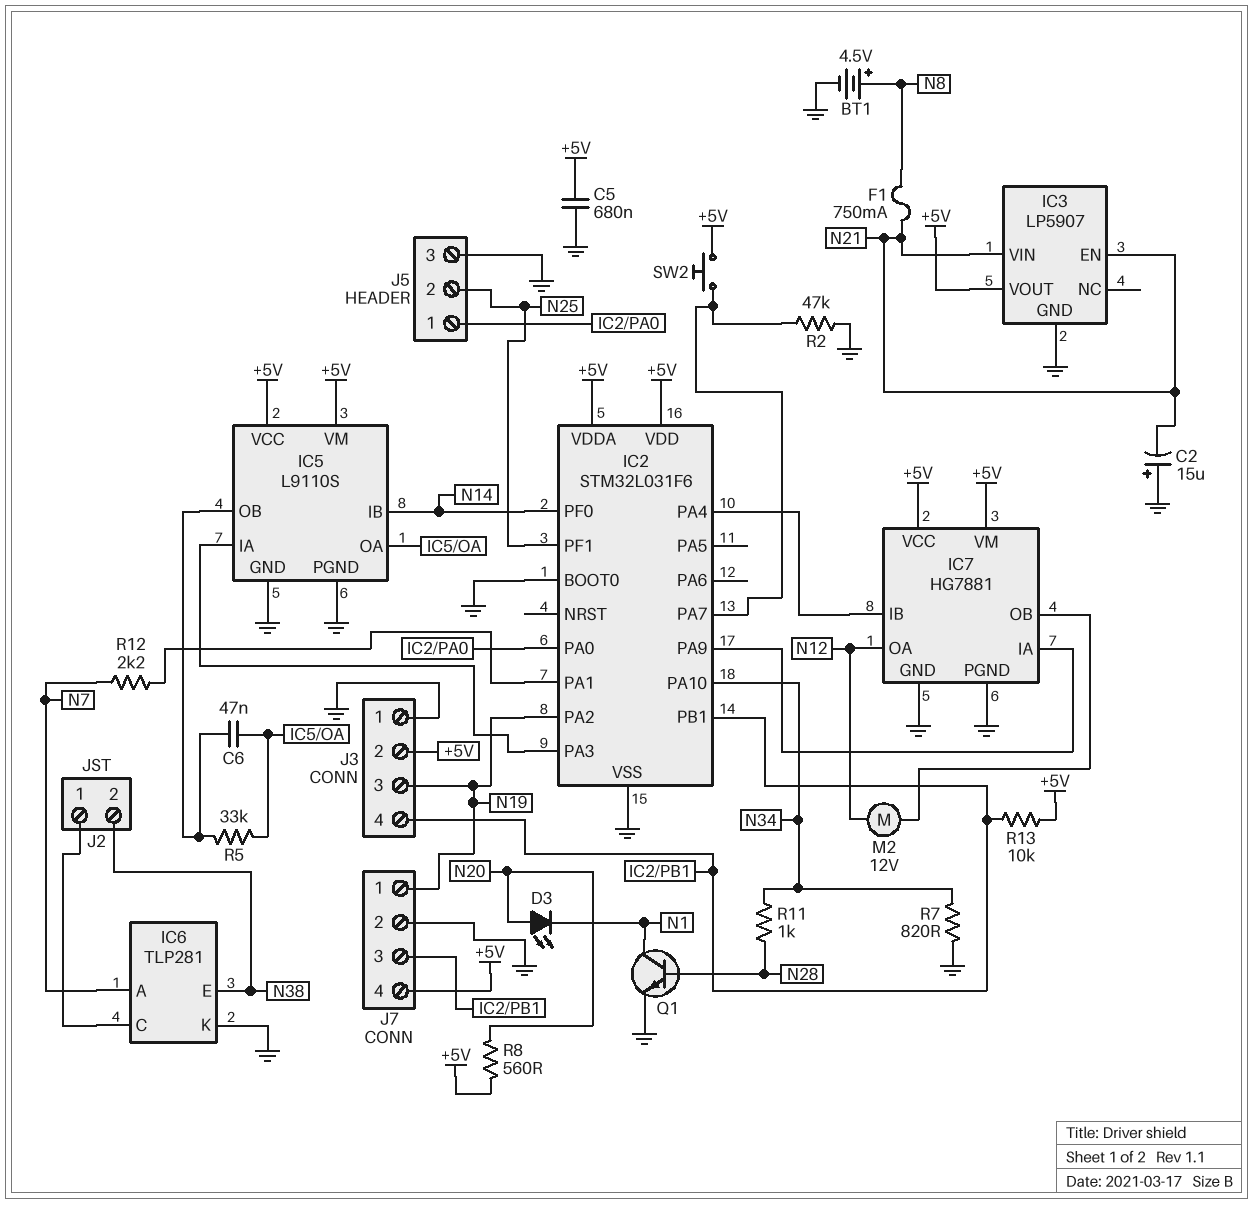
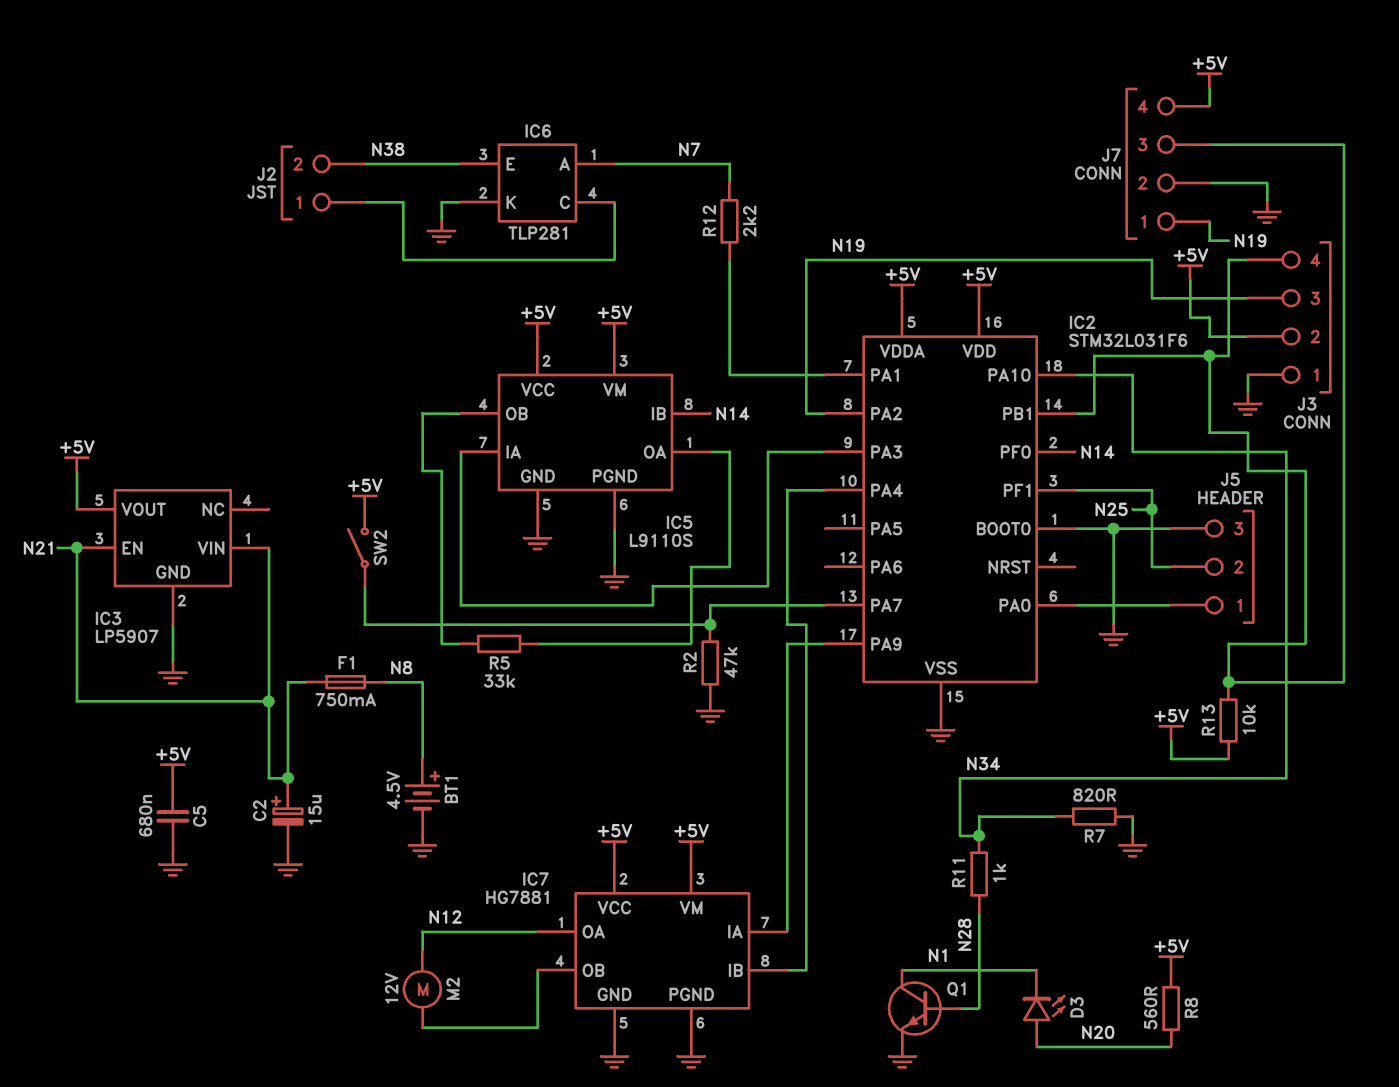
C2: 15uF (plus GND, minus N21) -> 15uF (plus N21, minus GND)
C6: 47nF (IC5/OA, IC5/OB) -> none
SW2: button (+5V, IC2/PA7) -> switch (+5V, IC2/PA7)

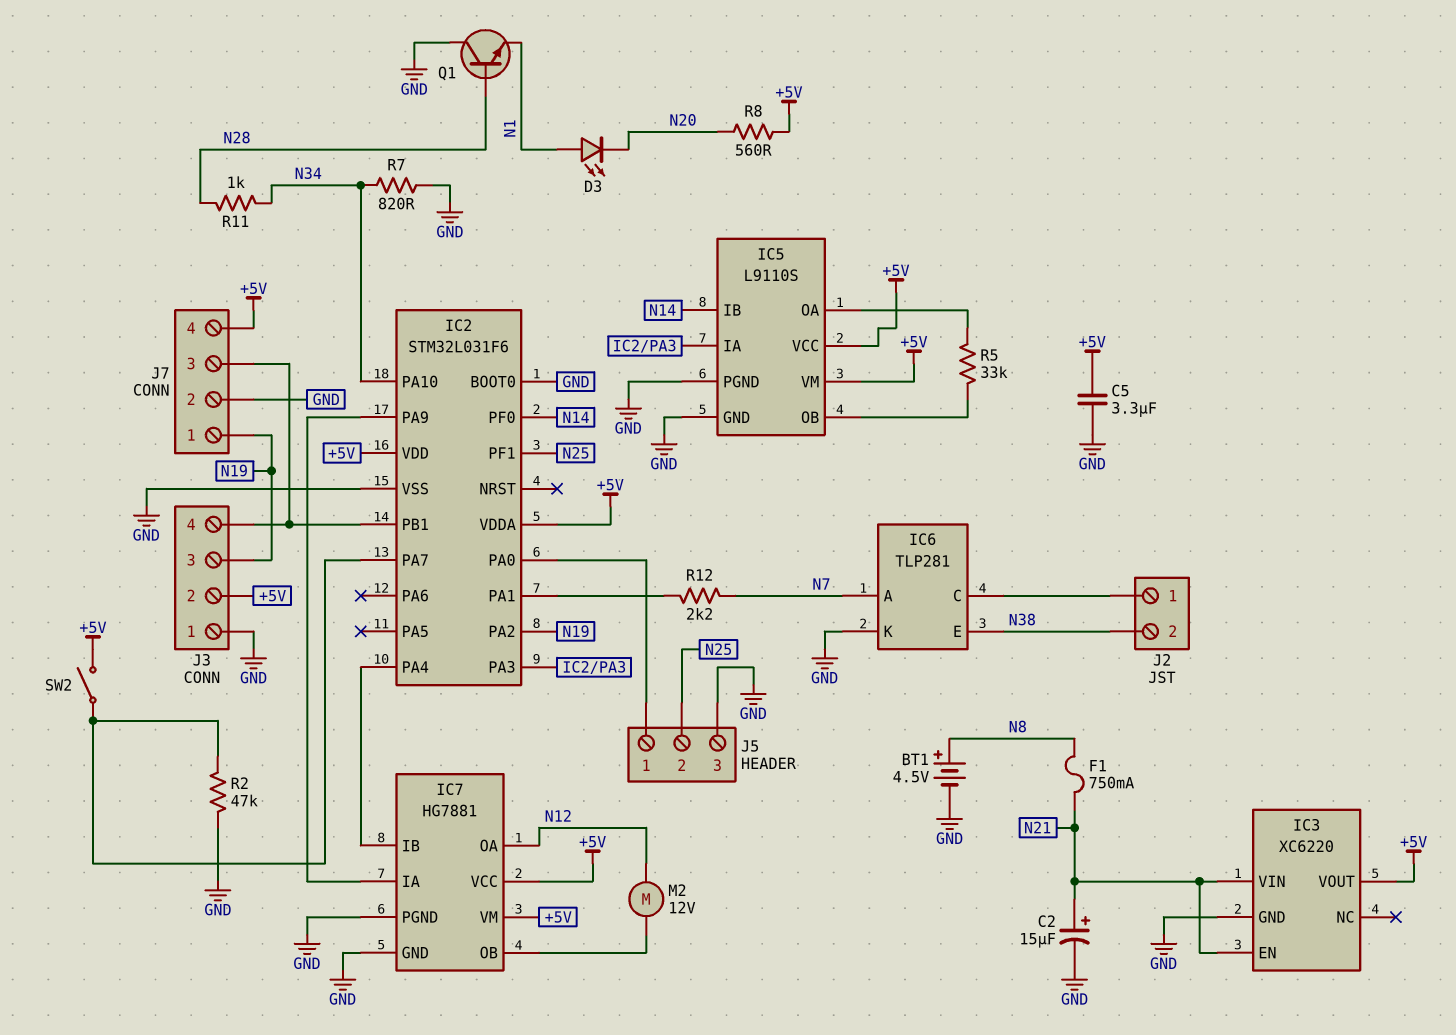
C5: 680nF (+5V, GND) -> 3.3uF (+5V, GND)
D3: LED (A N20, K N1) -> LED (A N1, K N20)
IC3: LP5907 -> XC6220
Q1: NPN (B N28, C N1, E GND) -> NPN (B N28, C GND, E N1)
R13: 10k (+5V, IC2/PB1) -> none

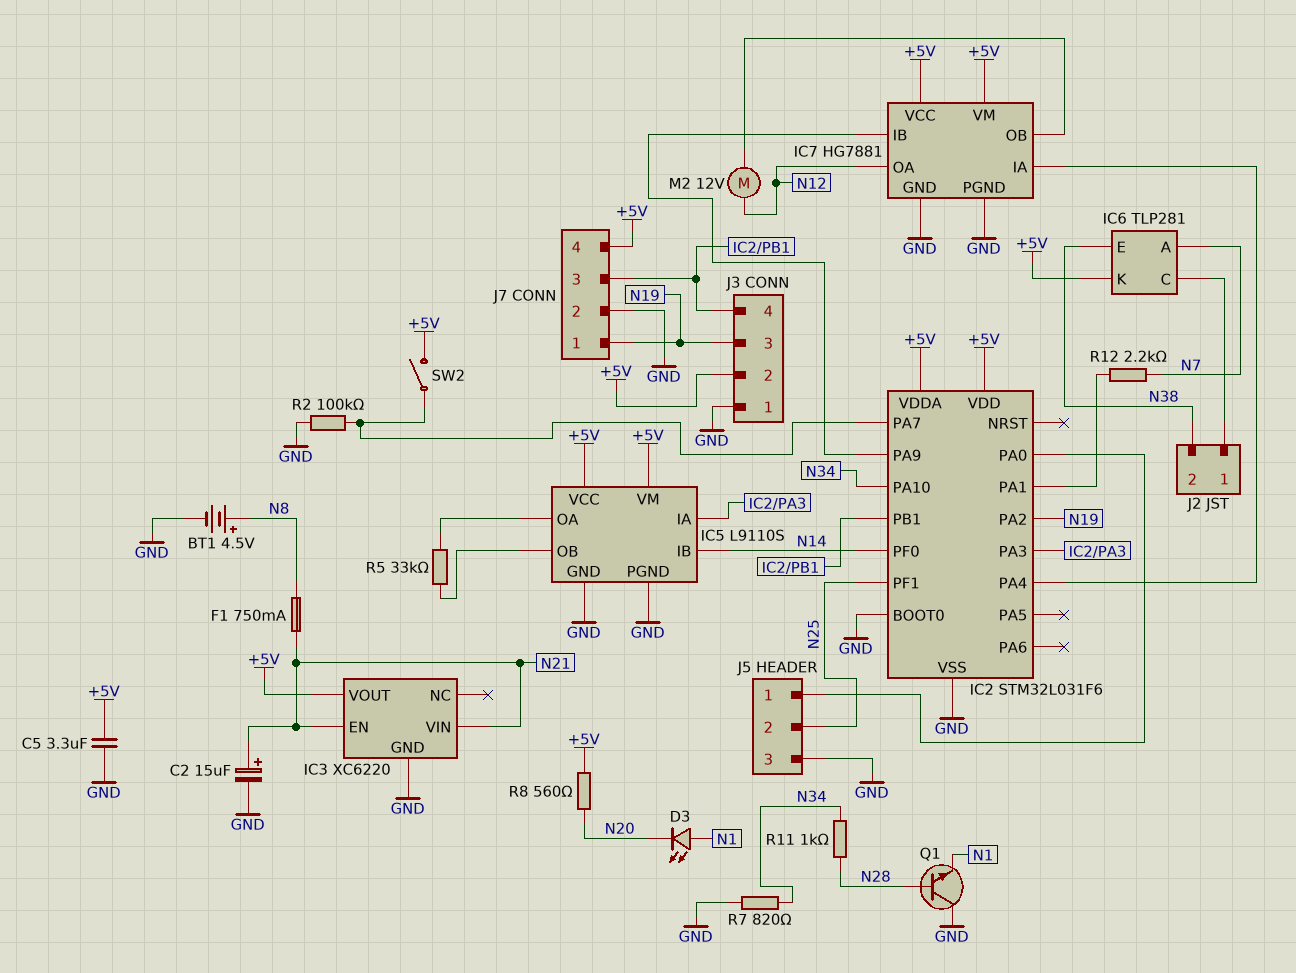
IC6 pin K: GND -> +5V
IC7 pin IA: IC2/PA9 -> IC2/PA4
IC7 pin IB: IC2/PA4 -> IC2/PA9
R2: 47k (GND, IC2/PA7) -> 100k (GND, IC2/PA7)

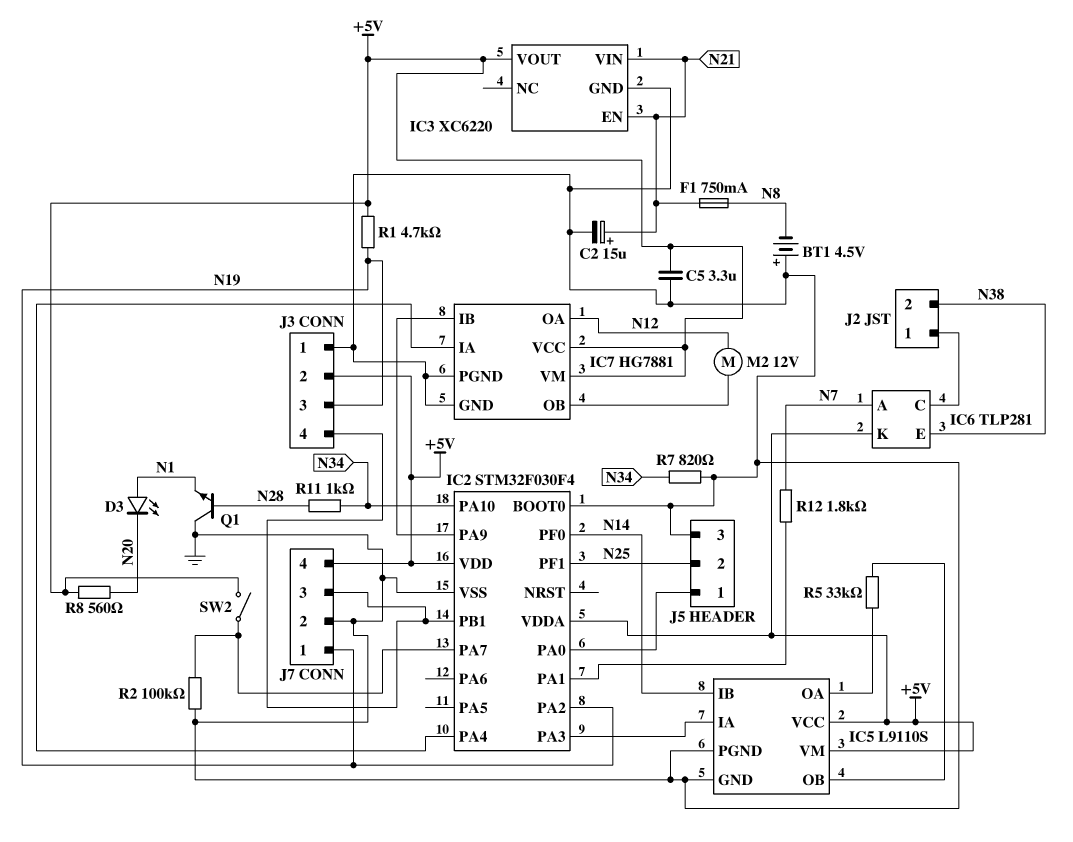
BT1: 4.5V (plus N8, minus GND) -> 4.5V (plus GND, minus N8)
IC2: STM32L031F6 -> STM32F030F4
R1: none -> 4.7k (+5V, N19)
R12: 2.2k (IC2/PA1, N7) -> 1.8k (IC2/PA1, N7)

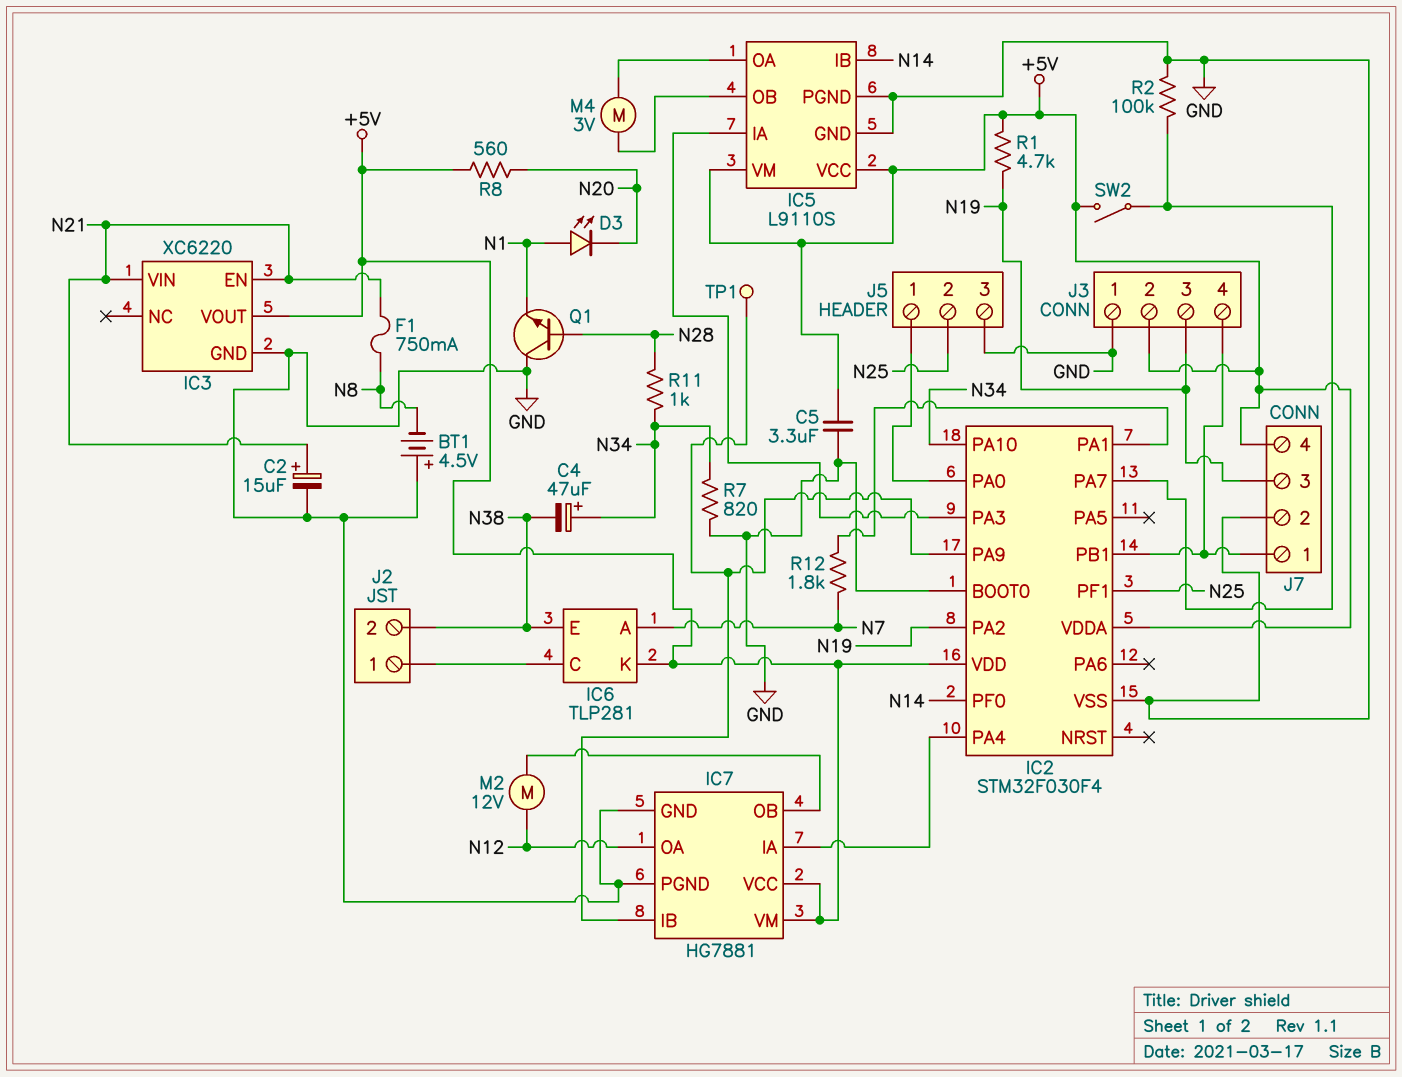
C4: none -> 47uF (plus N34, minus N38)
J7 pin 1: N19 -> IC2/PB1
J7 pin 3: IC2/PB1 -> N19
M4: none -> motor 3V (IC5/OA, IC5/OB)
R5: 33k (IC5/OA, IC5/OB) -> none
TP1: none -> test point (IC2/PA9)

